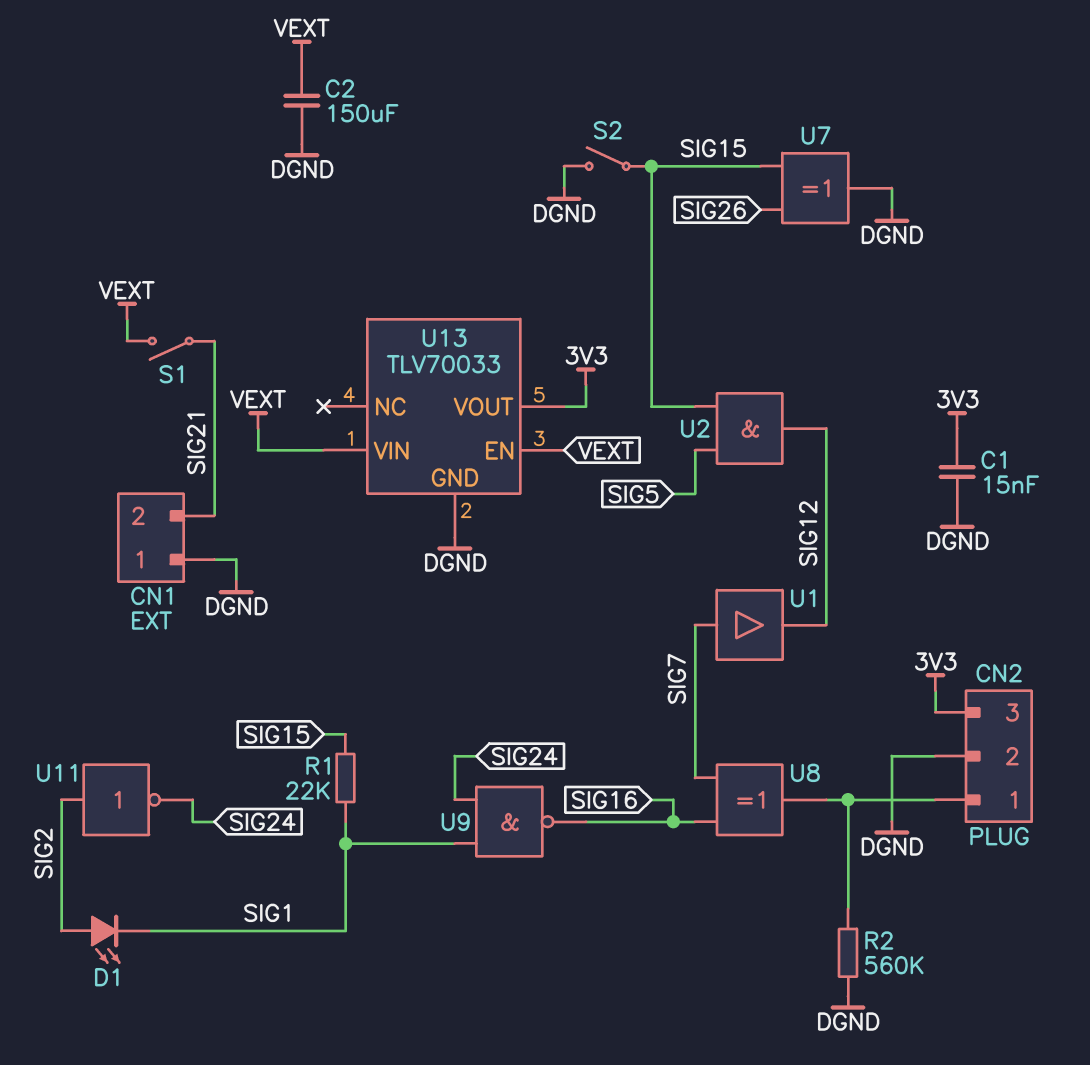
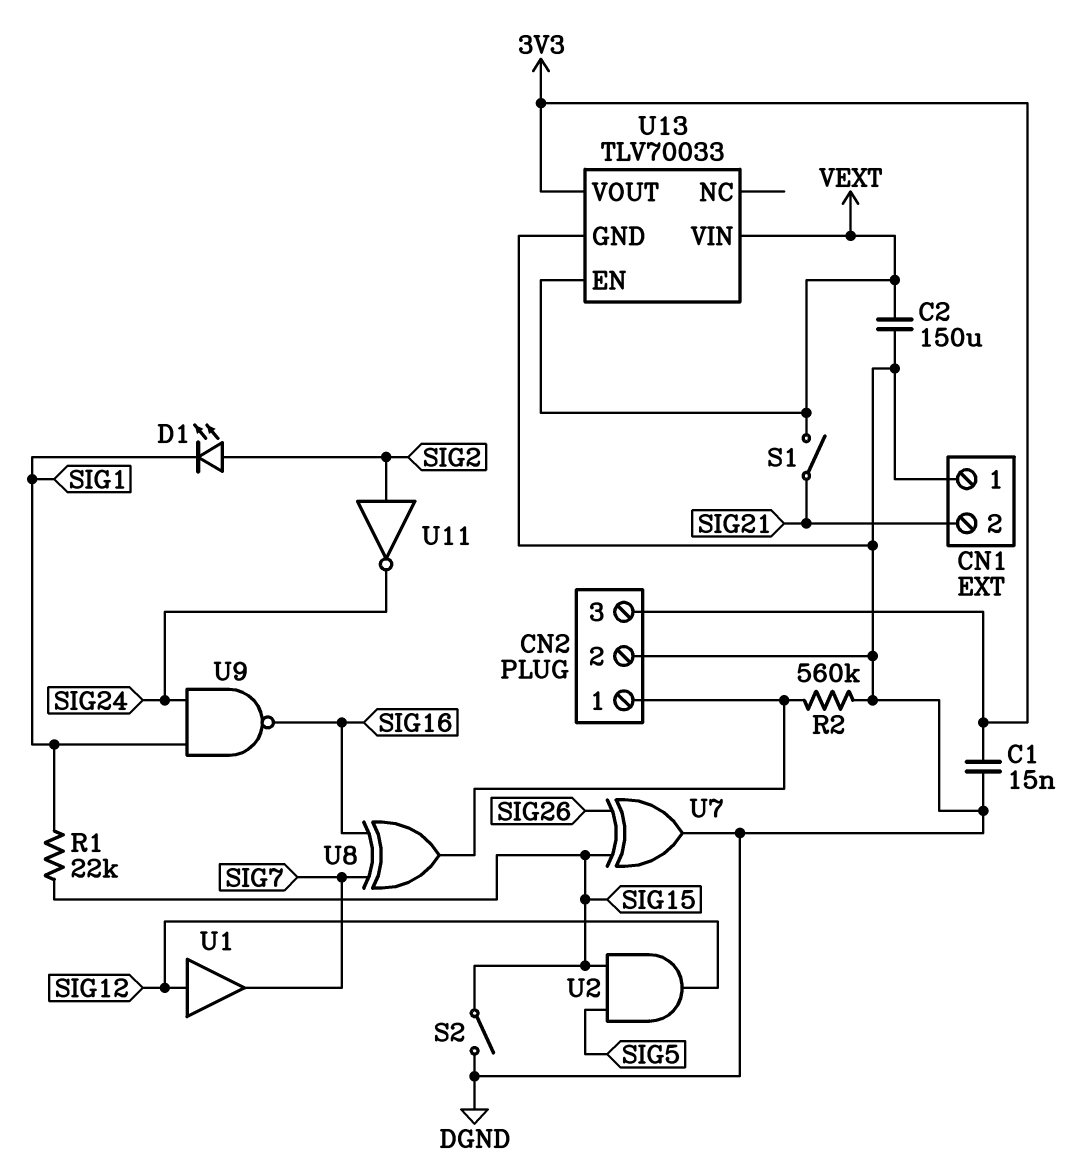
U1: buffer (in SIG7, out SIG12) -> buffer (in SIG12, out SIG7)

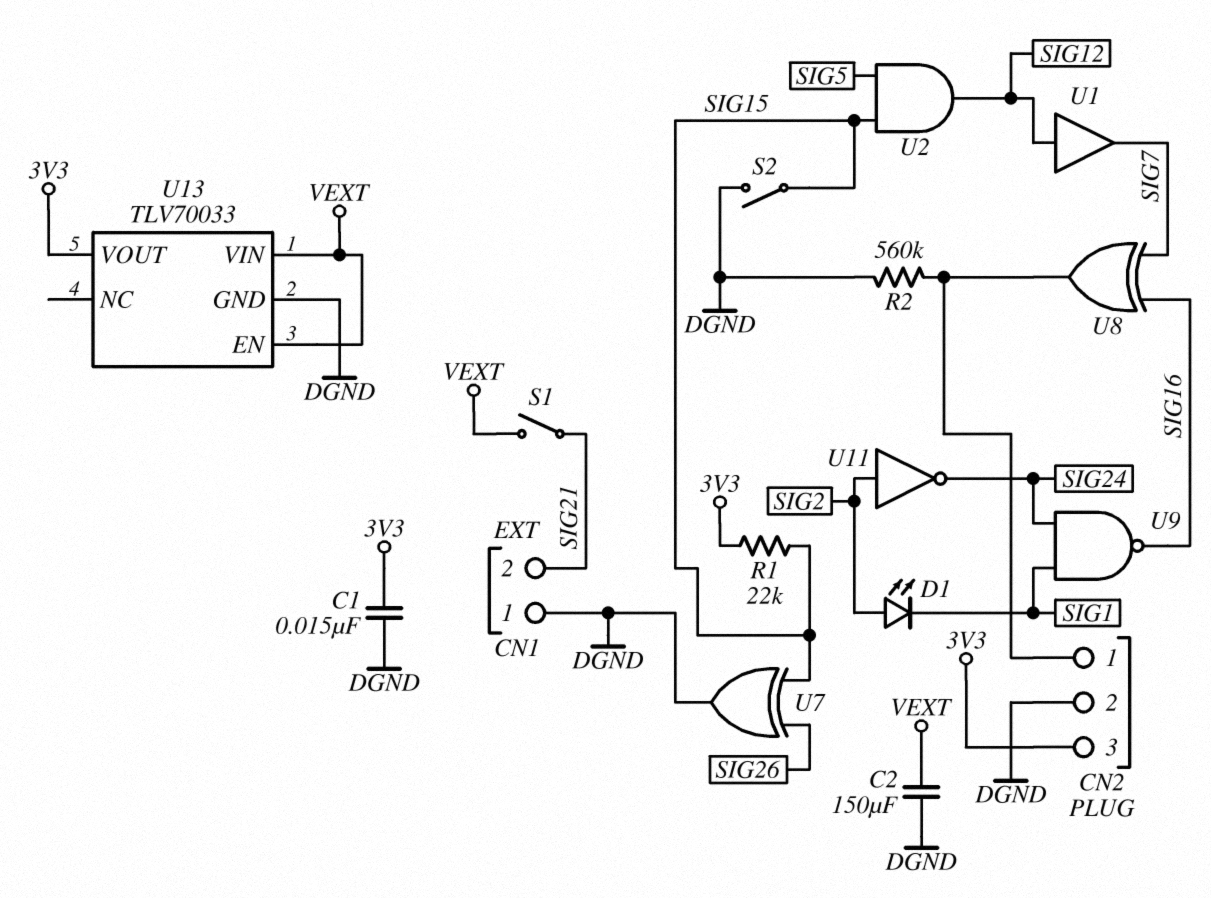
R1: 22k (SIG1, SIG15) -> 22k (3V3, SIG15)

